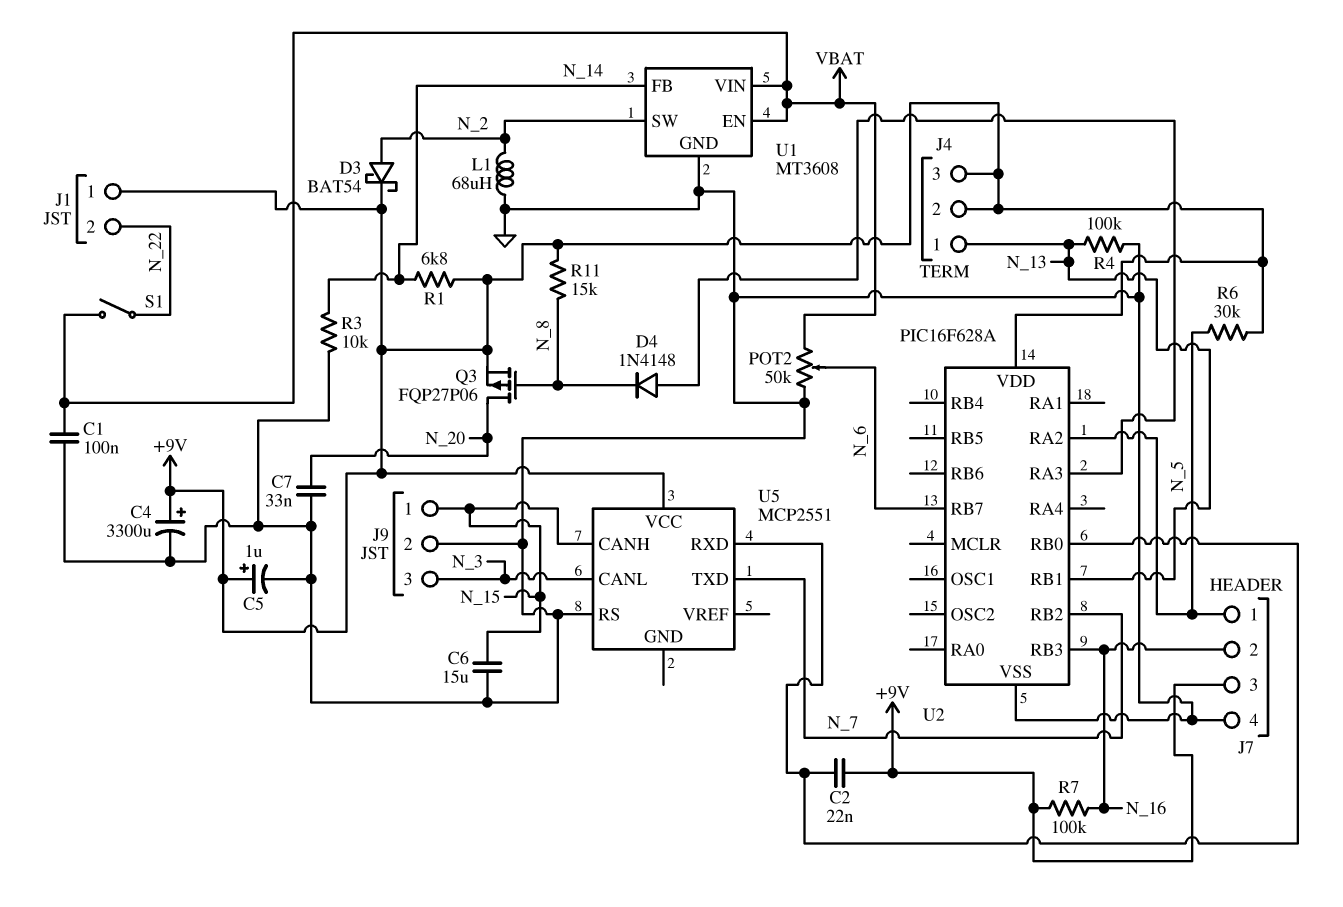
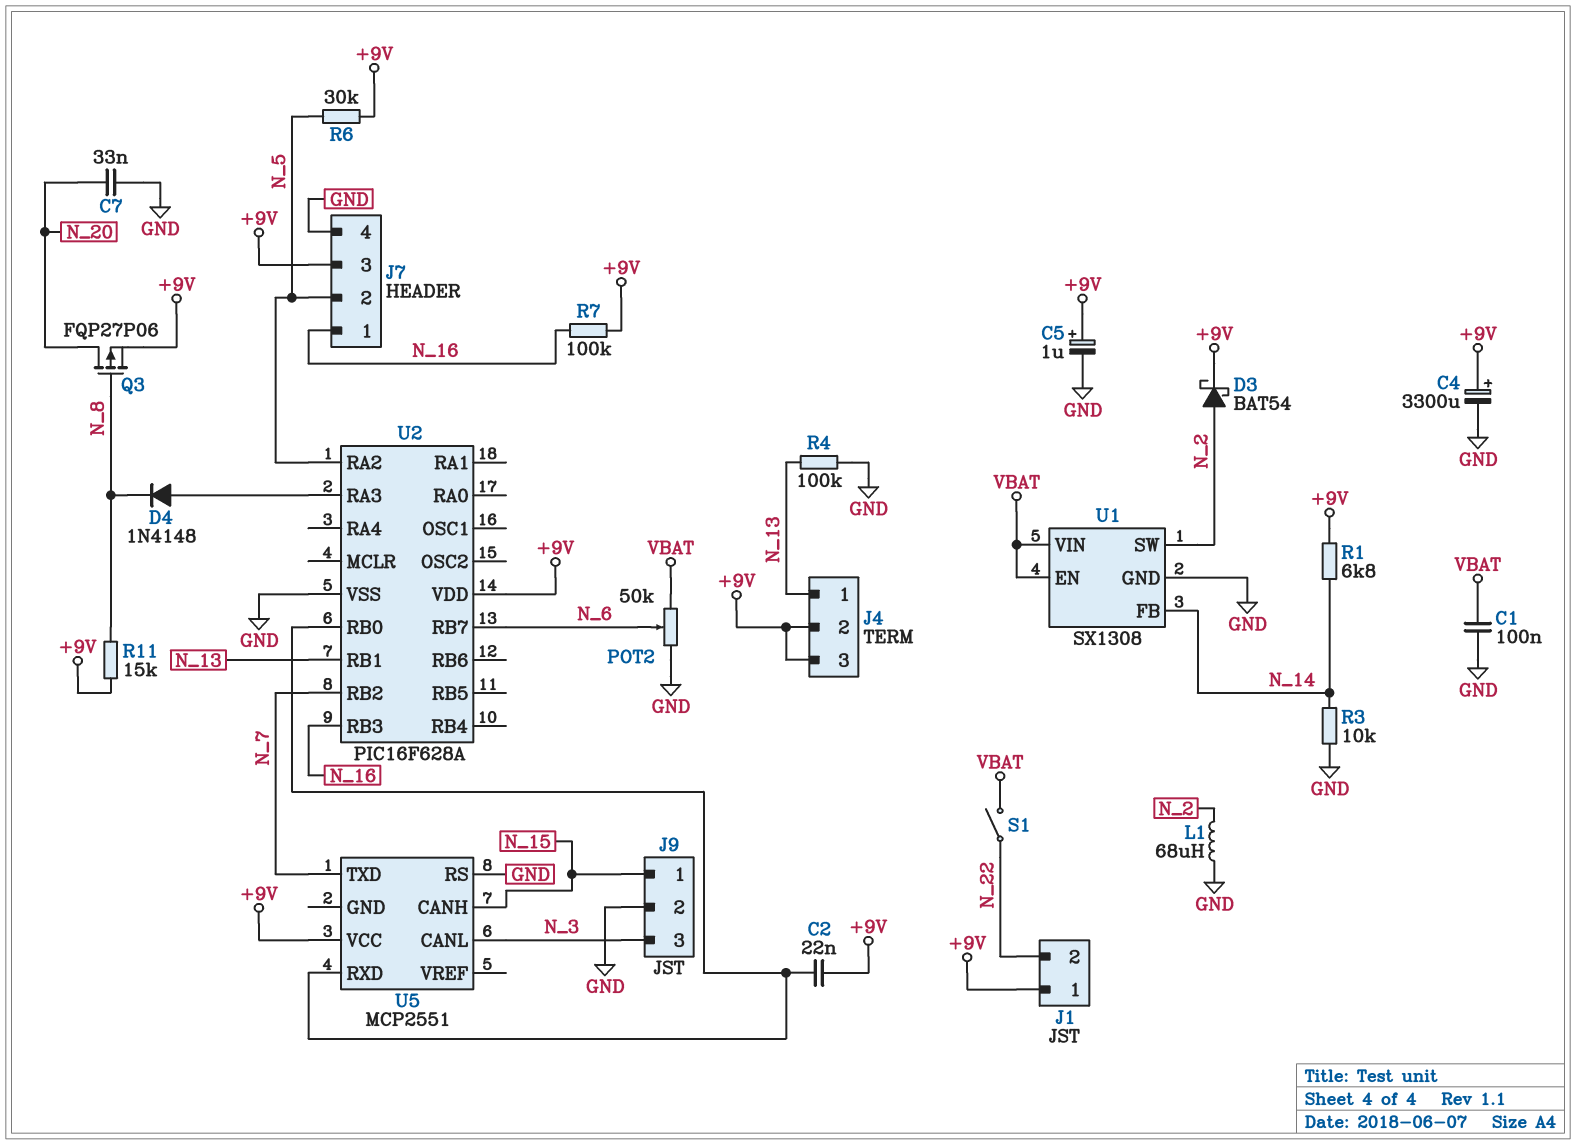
C6: 15uF (GND, N_15) -> none
J7 pin 1: N_5 -> N_16
J7 pin 2: N_16 -> N_5
U1: MT3608 -> SX1308

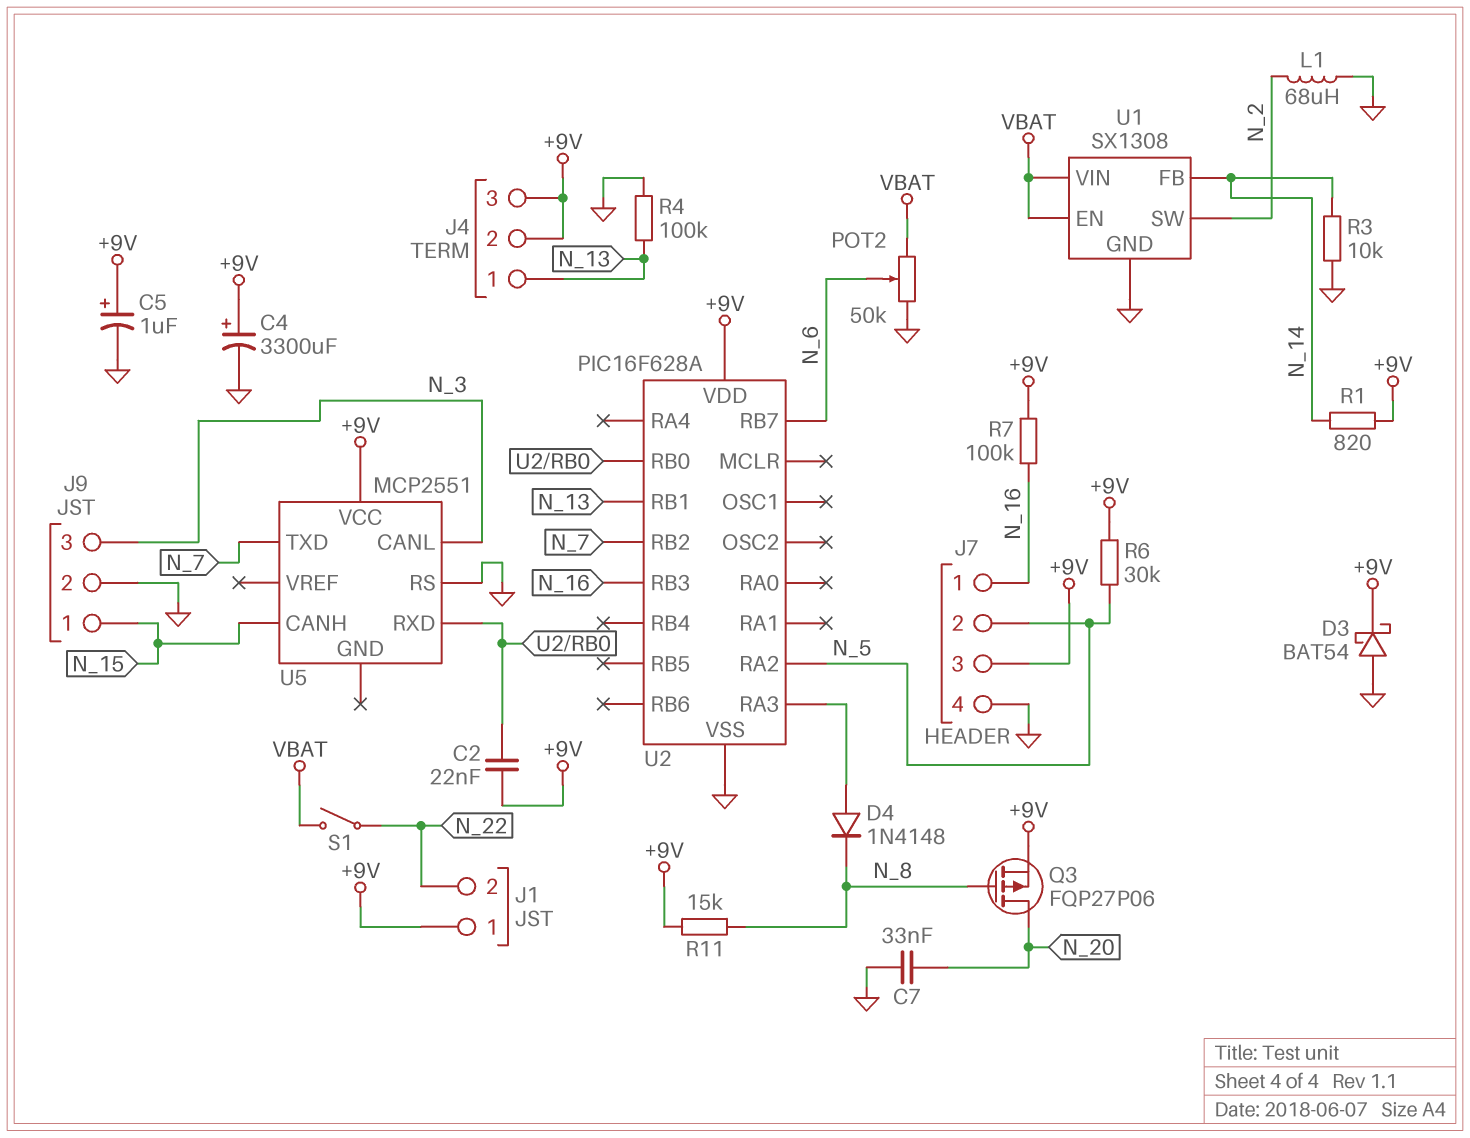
C1: 100nF (GND, VBAT) -> none
D3: schottky BAT54 (A N_2, K +9V) -> schottky BAT54 (A GND, K +9V)
R1: 6.8k (+9V, N_14) -> 820 (+9V, N_14)

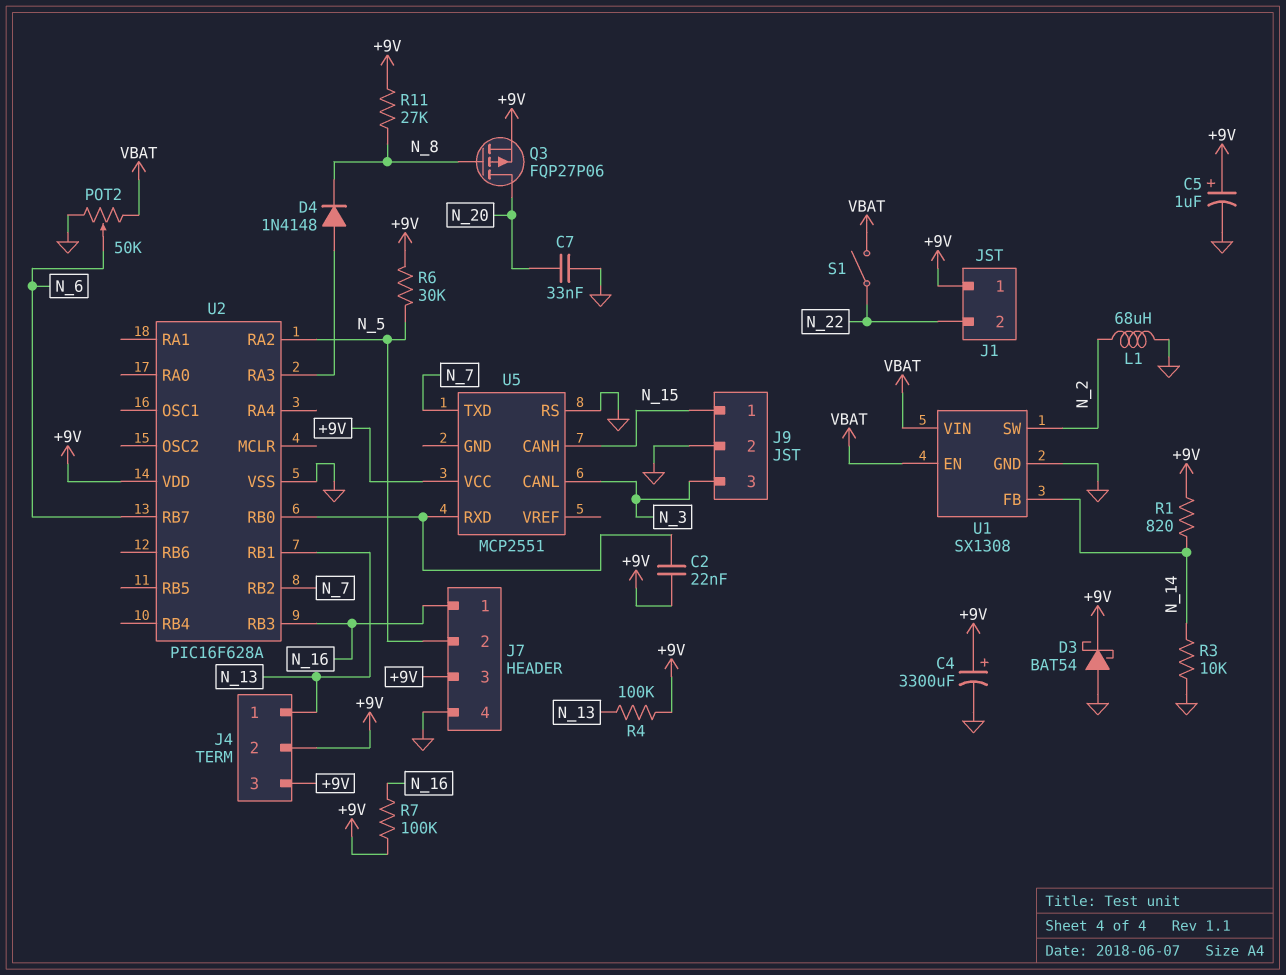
R4: 100k (GND, N_13) -> 100k (+9V, N_13)
R11: 15k (+9V, N_8) -> 27k (+9V, N_8)

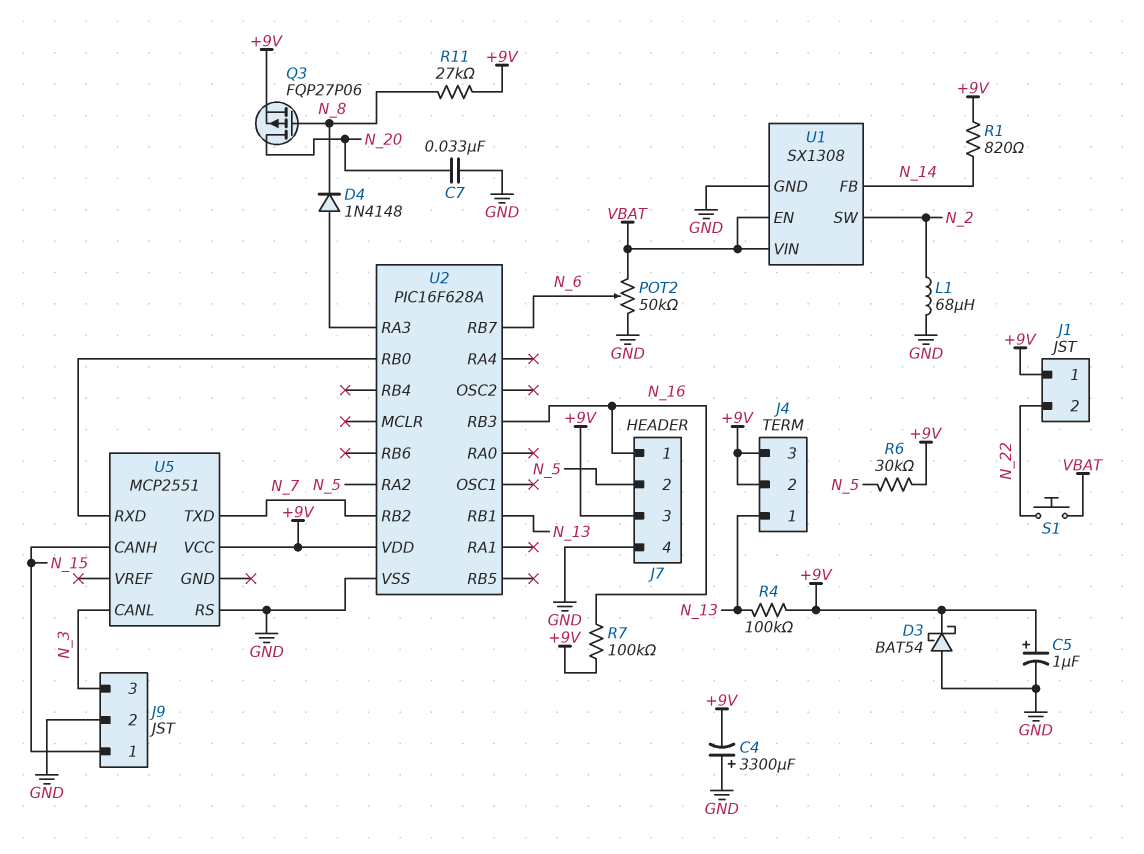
C2: 22nF (+9V, U2/RB0) -> none
C4: 3300uF (plus +9V, minus GND) -> 3300uF (plus GND, minus +9V)
R3: 10k (GND, N_14) -> none
S1: switch (N_22, VBAT) -> button (N_22, VBAT)

